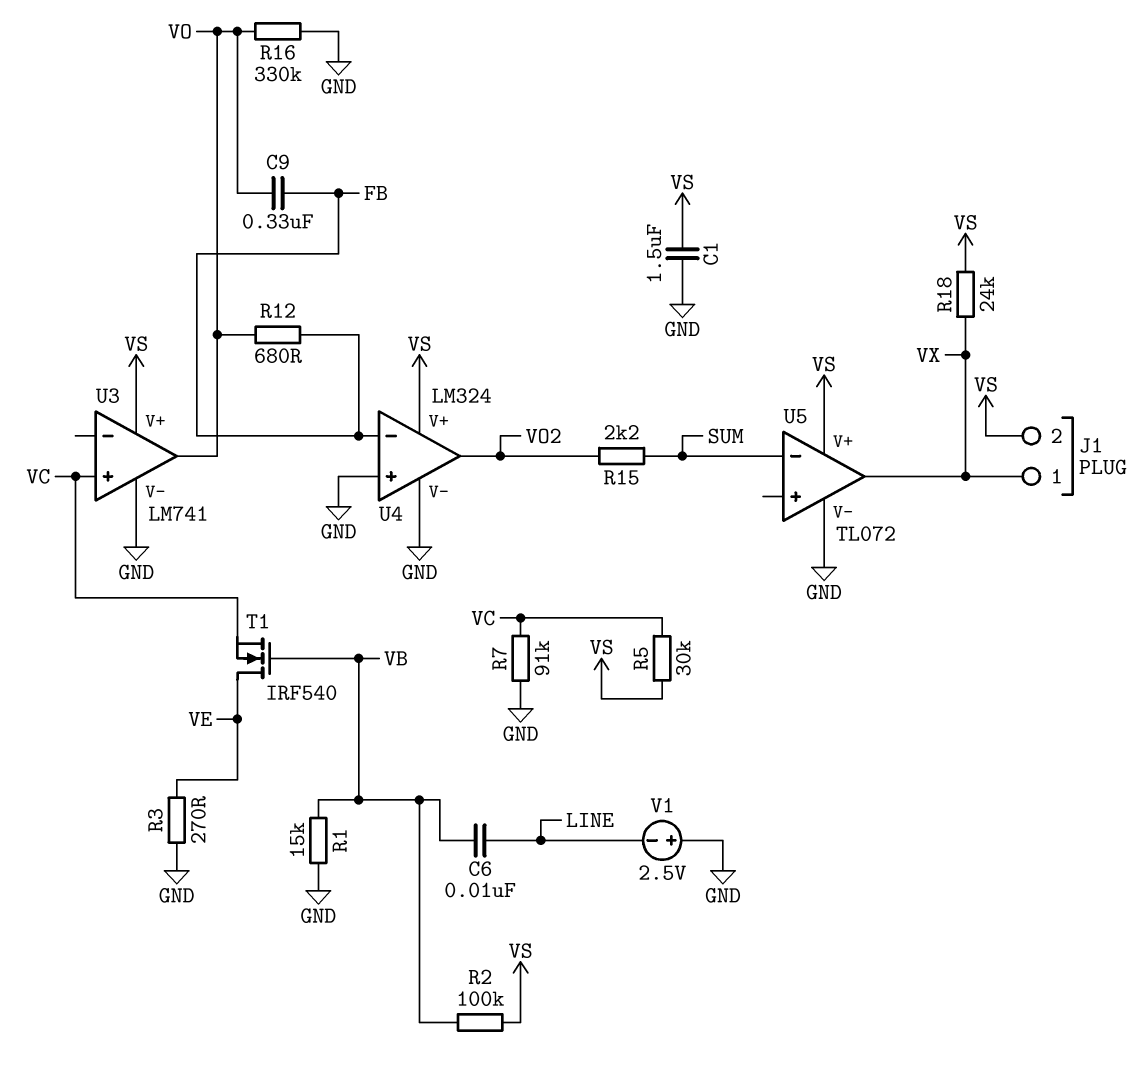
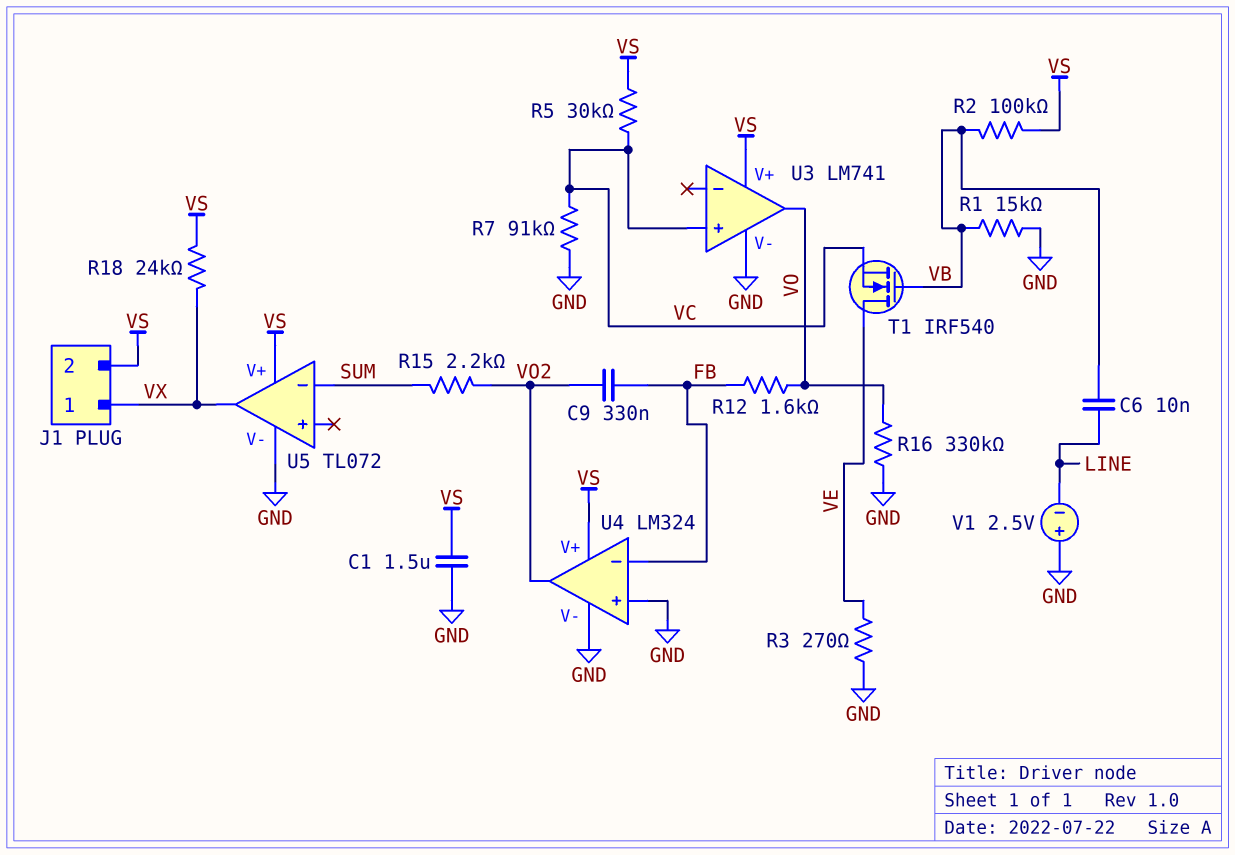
C9: 330nF (FB, VO) -> 330nF (FB, VO2)
R12: 680 (FB, VO) -> 1.6k (FB, VO)

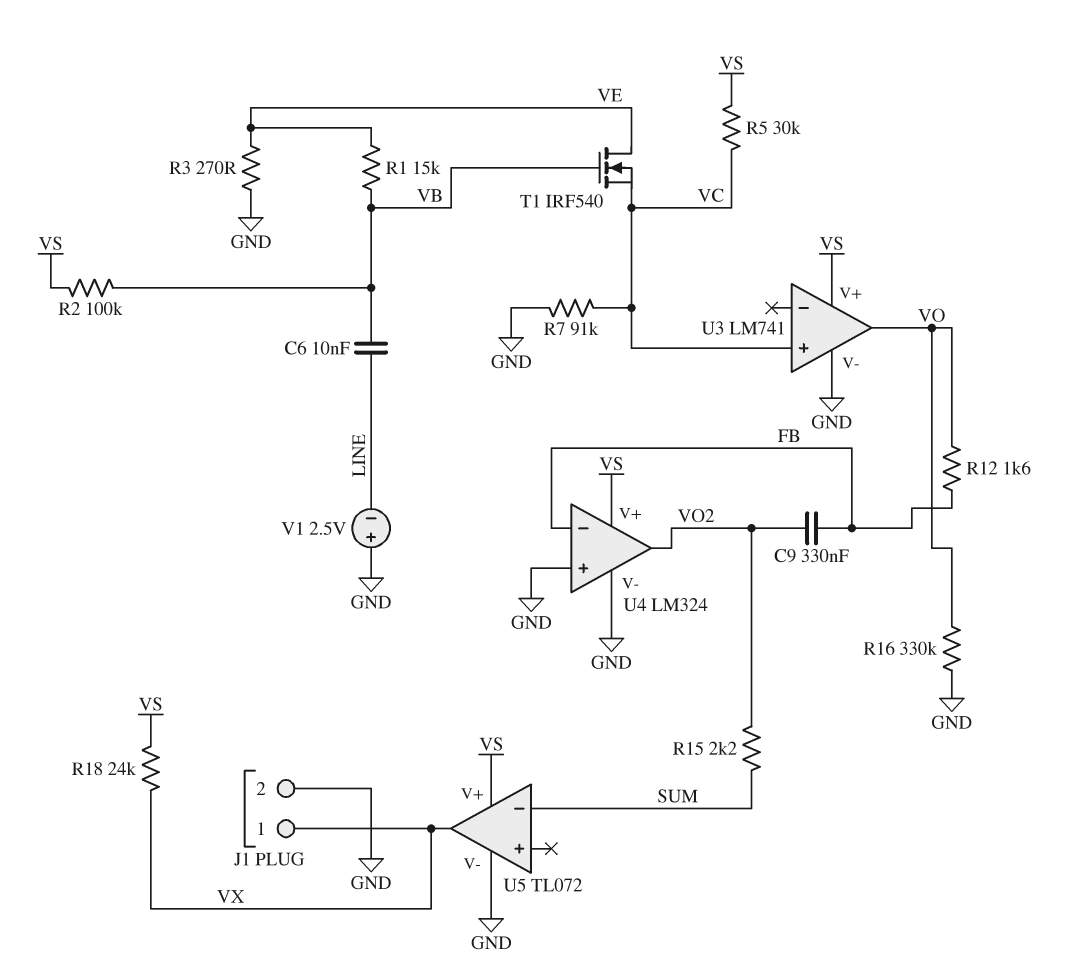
C1: 1.5uF (GND, VS) -> none
J1 pin 2: VS -> GND
R1: 15k (GND, VB) -> 15k (VB, VE)

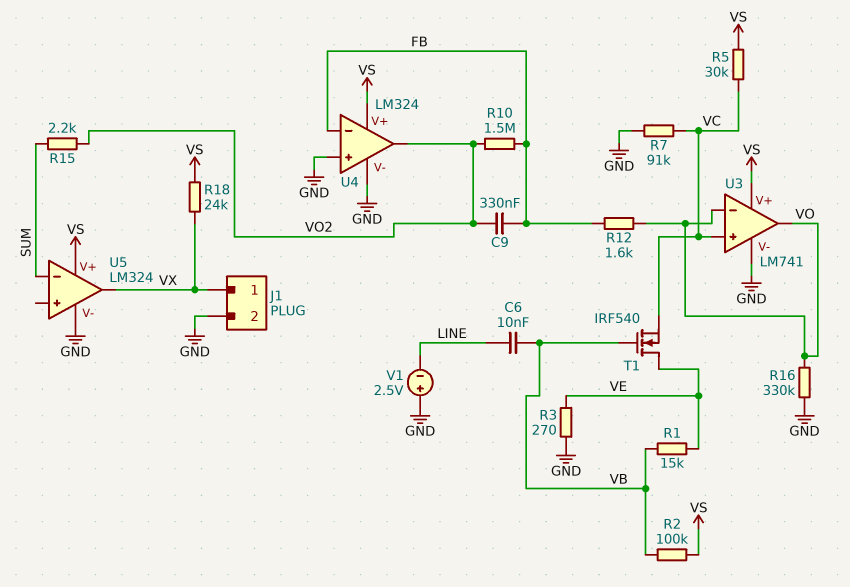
R10: none -> 1.5M (FB, VO2)
U3 pin in-: none -> VO
U5: TL072 -> LM324

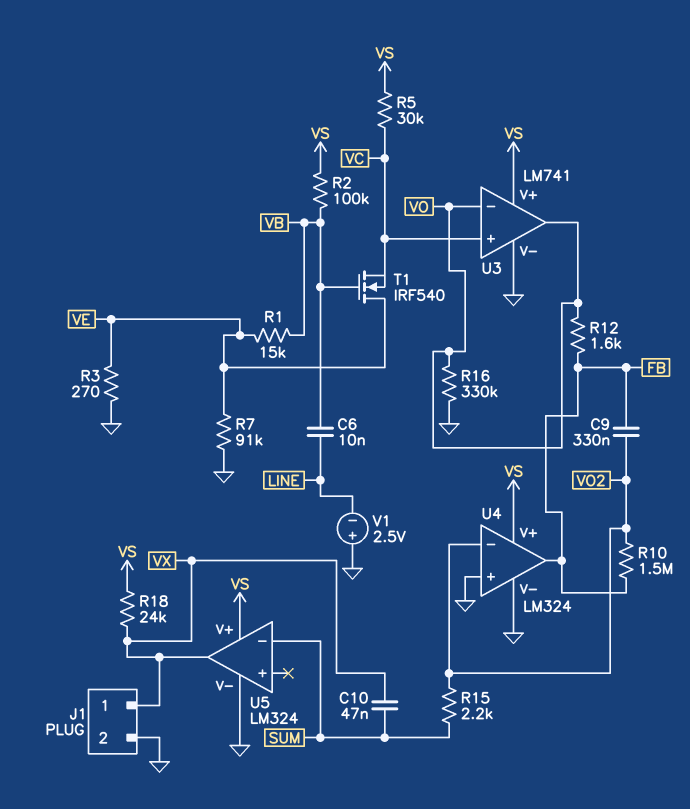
C10: none -> 47nF (SUM, VX)
R7: 91k (GND, VC) -> 91k (GND, VE)
U4 pin in-: FB -> VO2
U4 pin out: VO2 -> FB

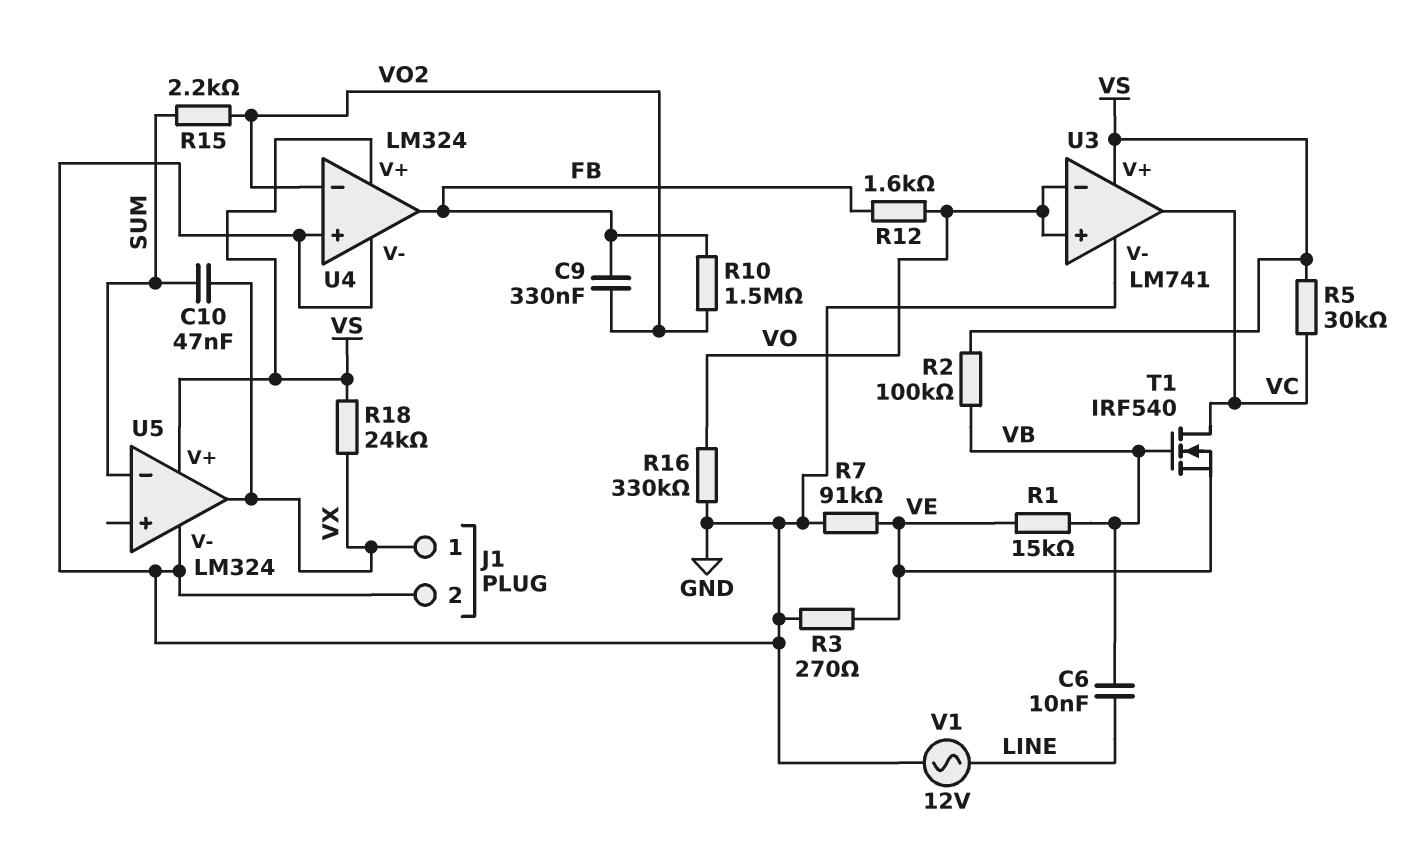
T1: NMOS IRF540 (G VB, D VE, S VC) -> NMOS IRF540 (G VB, D VC, S VE)
U3 pin in+: VC -> VO
U3 pin out: VO -> VC
V1: 2.5V (plus GND, minus LINE) -> AC 12V (GND, LINE)

